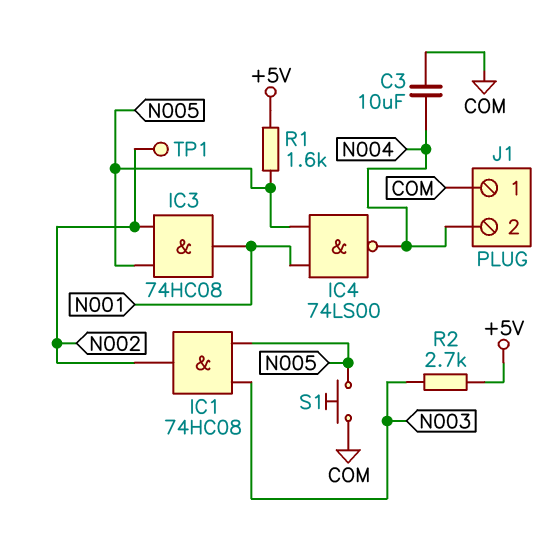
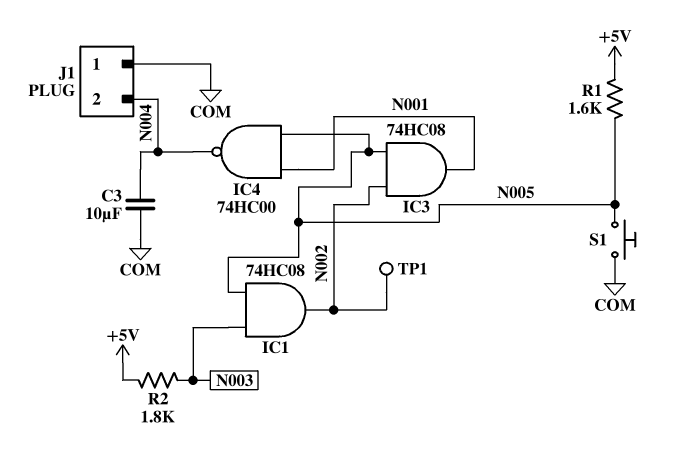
IC4: NAND 74LS00 (in N001, in N005, out N004) -> NAND 74HC00 (in N001, in N005, out N004)
R2: 2.7k (+5V, N003) -> 1.8k (+5V, N003)

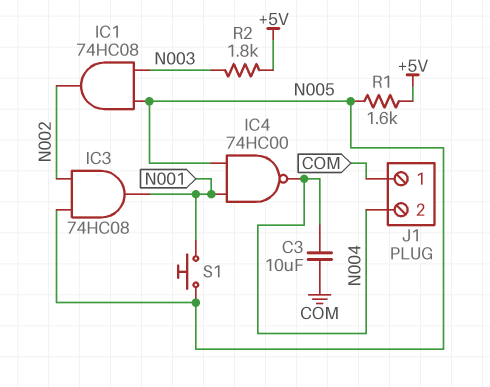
S1: button (COM, N005) -> button (N001, N005)
TP1: test point (N002) -> none

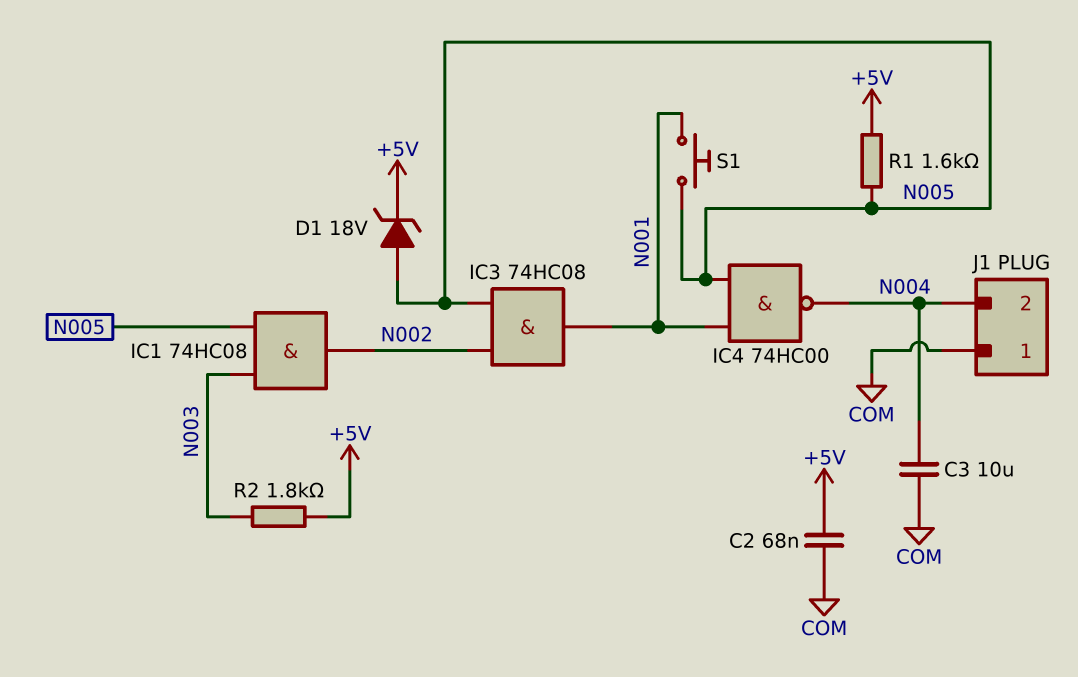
C2: none -> 68nF (+5V, COM)
D1: none -> zener 18V (A N005, K +5V)

